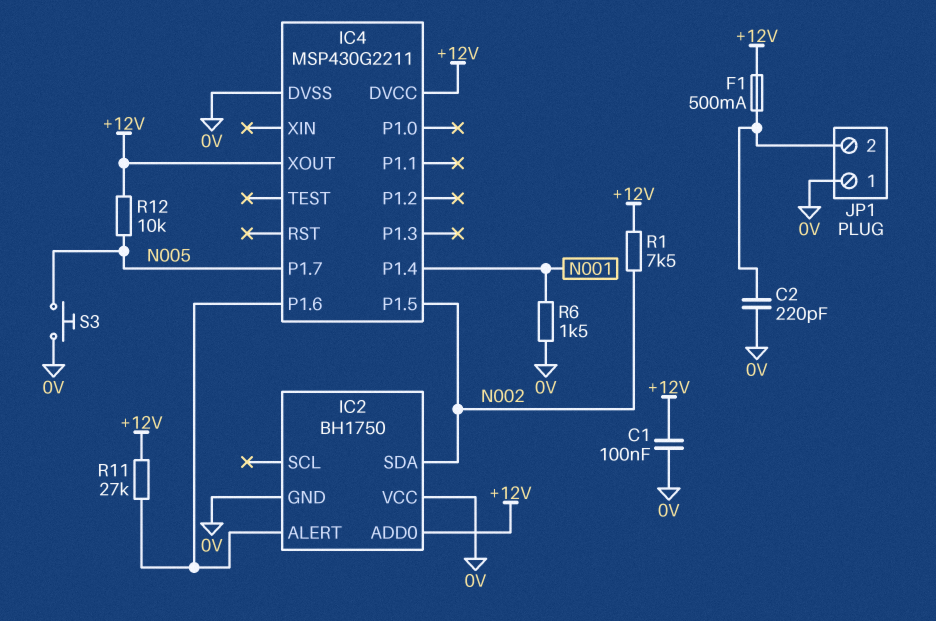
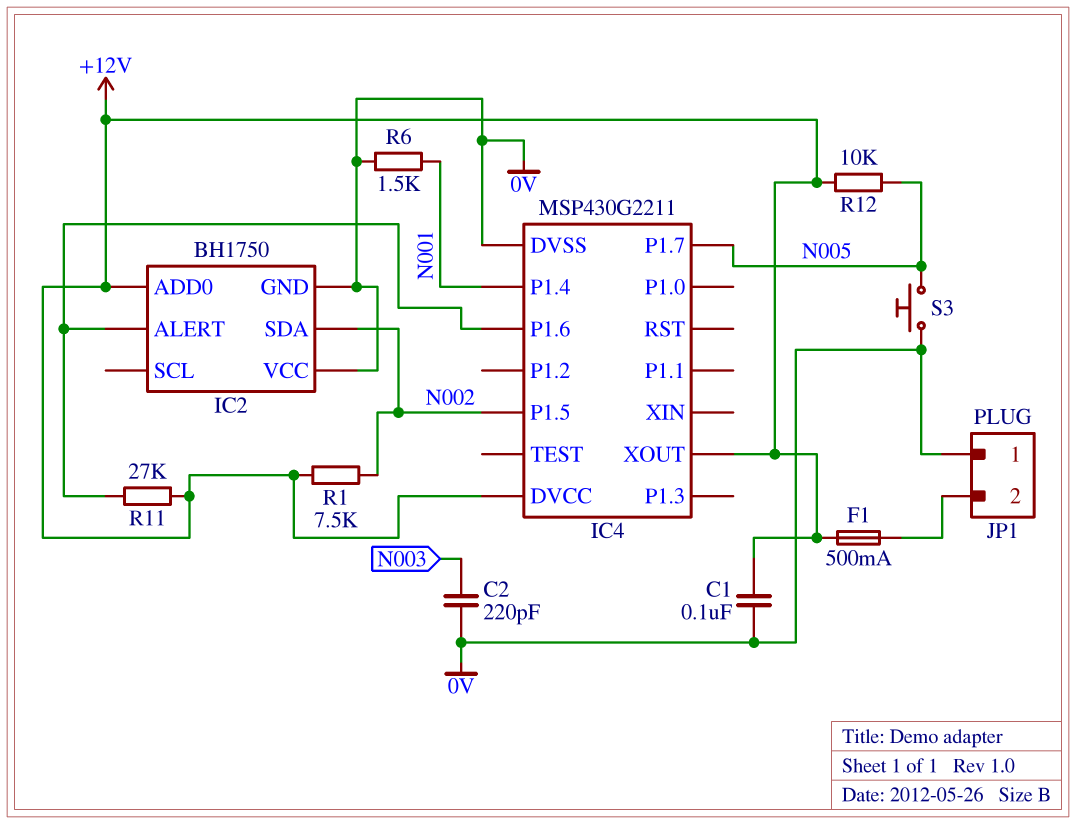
C2: 220pF (0V, JP1/2) -> 220pF (0V, N003)

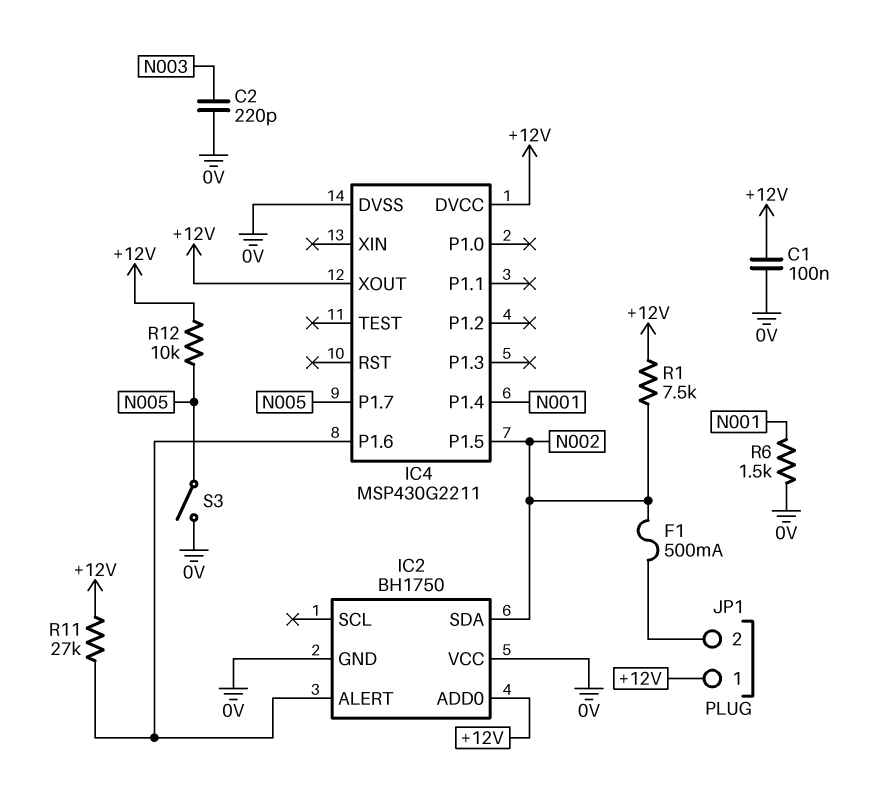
F1: 500mA (+12V, JP1/2) -> 500mA (JP1/2, N002)
JP1 pin 1: 0V -> +12V
S3: button (0V, N005) -> switch (0V, N005)

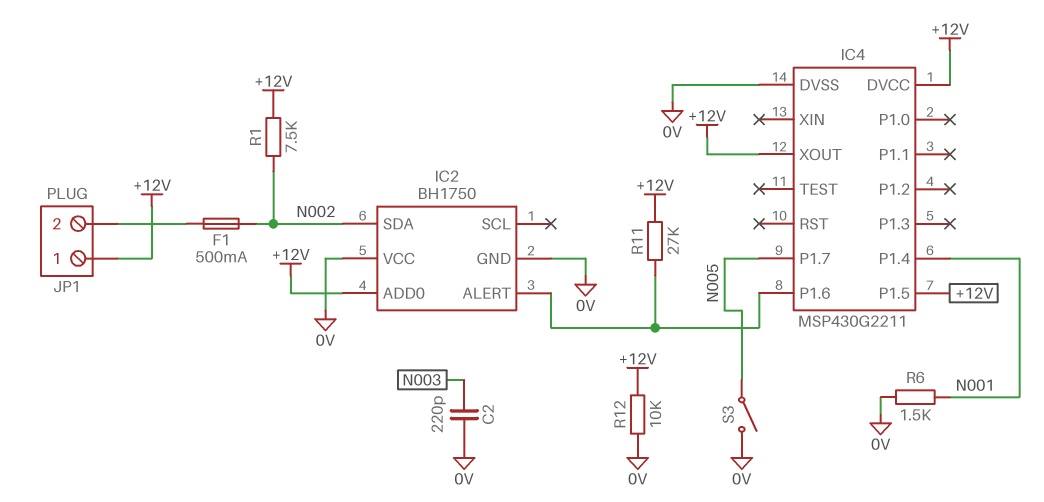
C1: 100nF (+12V, 0V) -> none
IC4 pin P1.5: N002 -> +12V
R12: 10k (+12V, N005) -> 10k (+12V, 0V)

